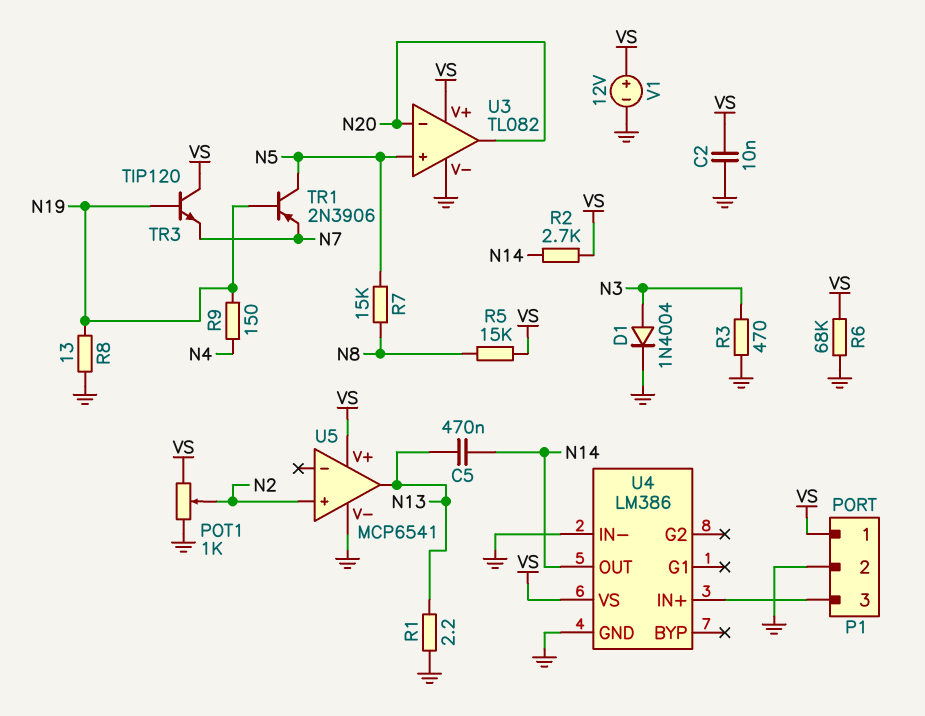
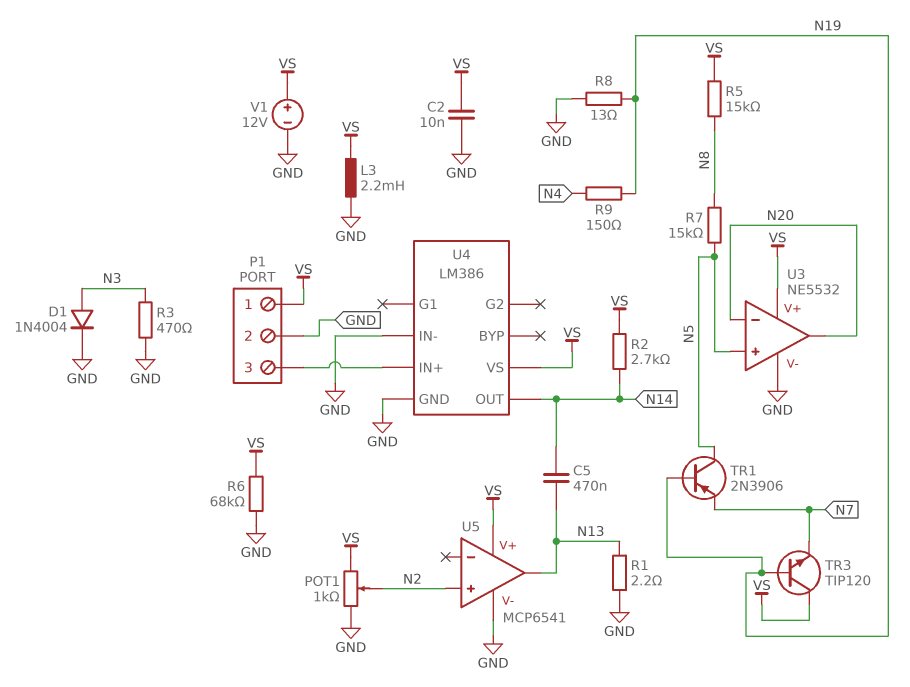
L3: none -> 2.2mH (GND, VS)
U3: TL082 -> NE5532

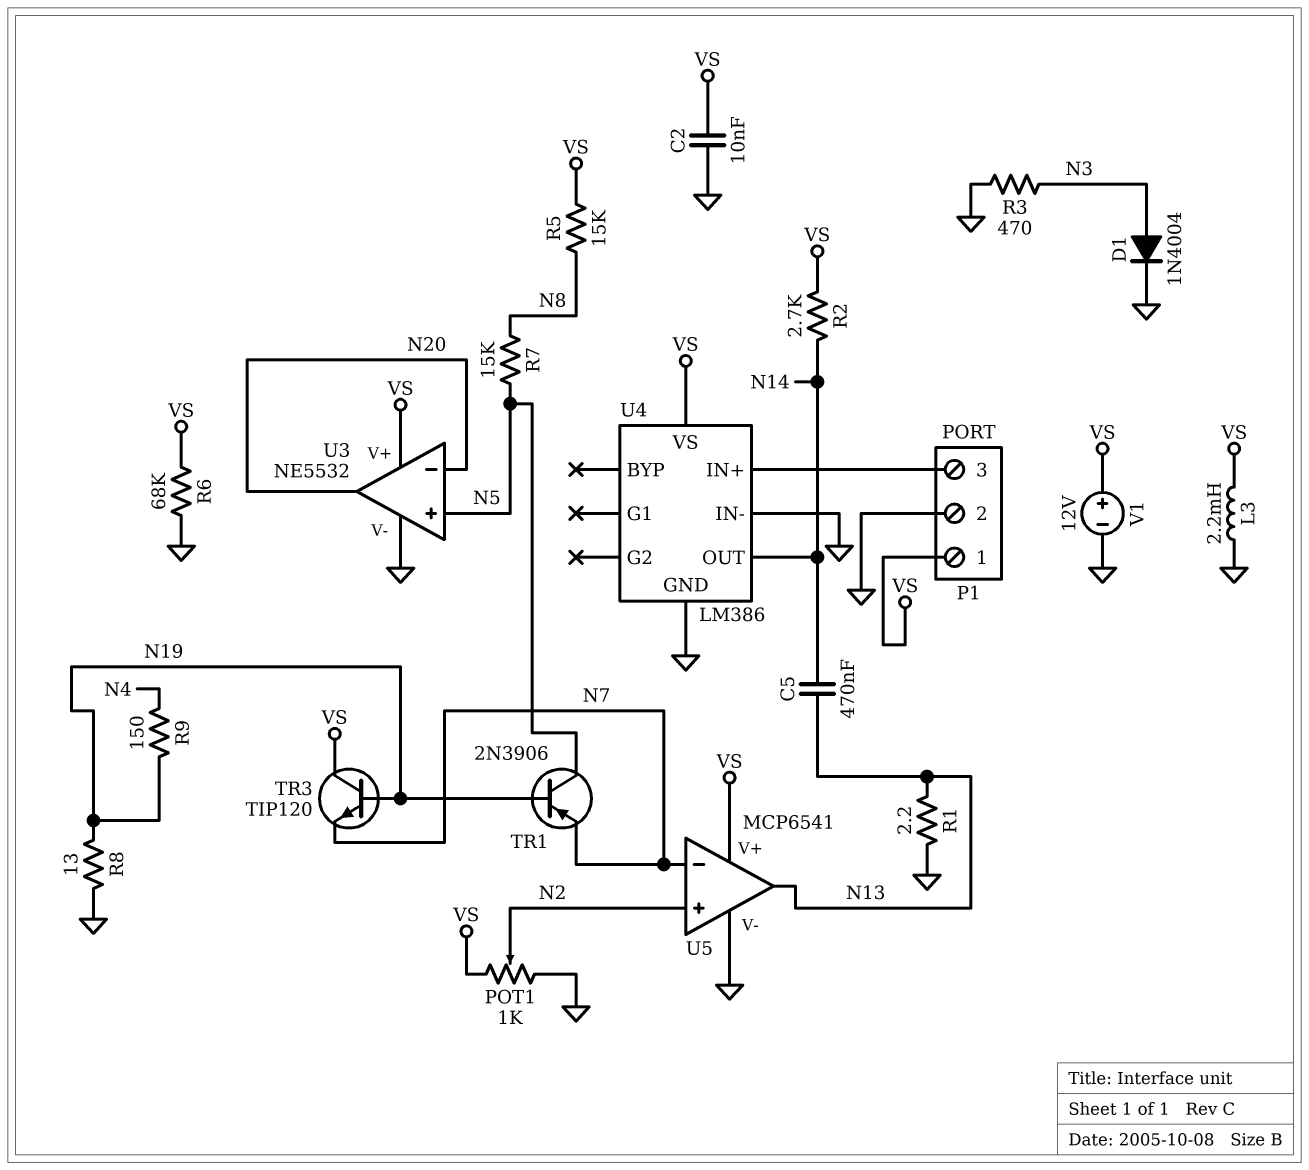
U5 pin in-: none -> N7

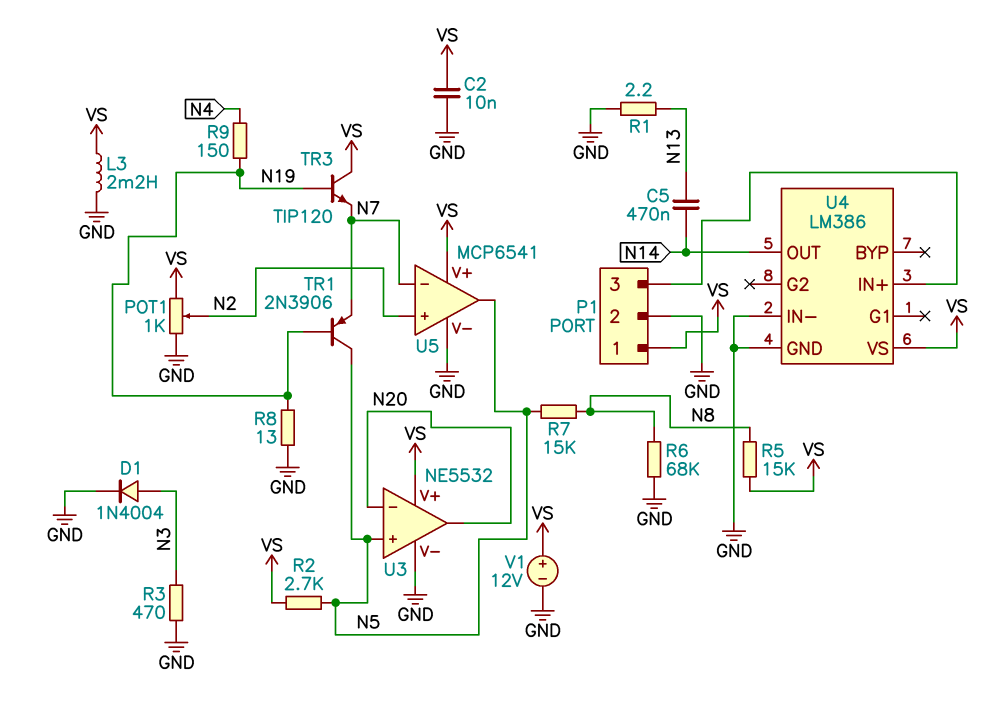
R2: 2.7k (N14, VS) -> 2.7k (N5, VS)
R6: 68k (GND, VS) -> 68k (GND, N8)
U5 pin out: N13 -> N5

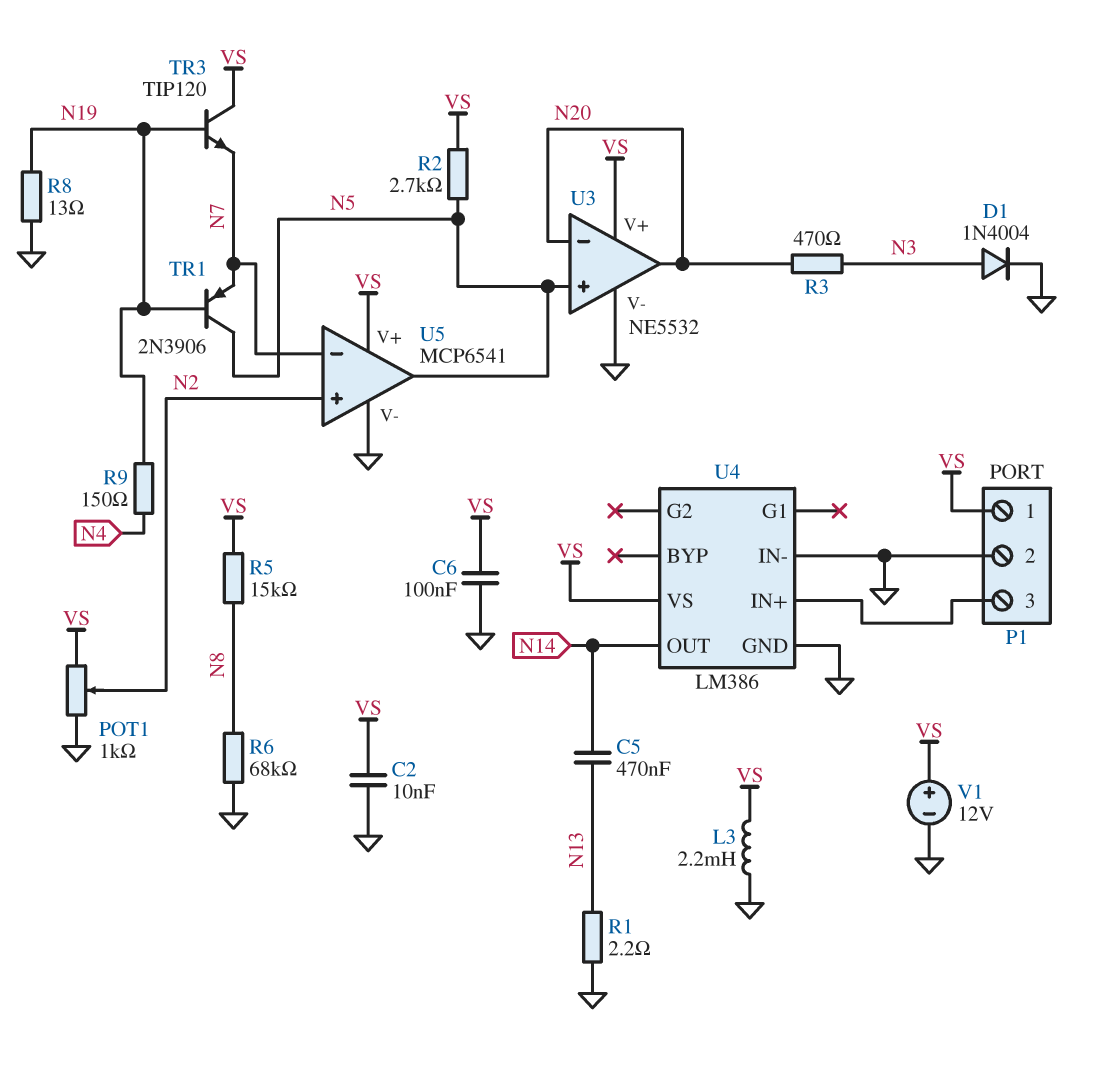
C6: none -> 100nF (GND, VS)
R3: 470 (GND, N3) -> 470 (N3, N20)
R7: 15k (N5, N8) -> none

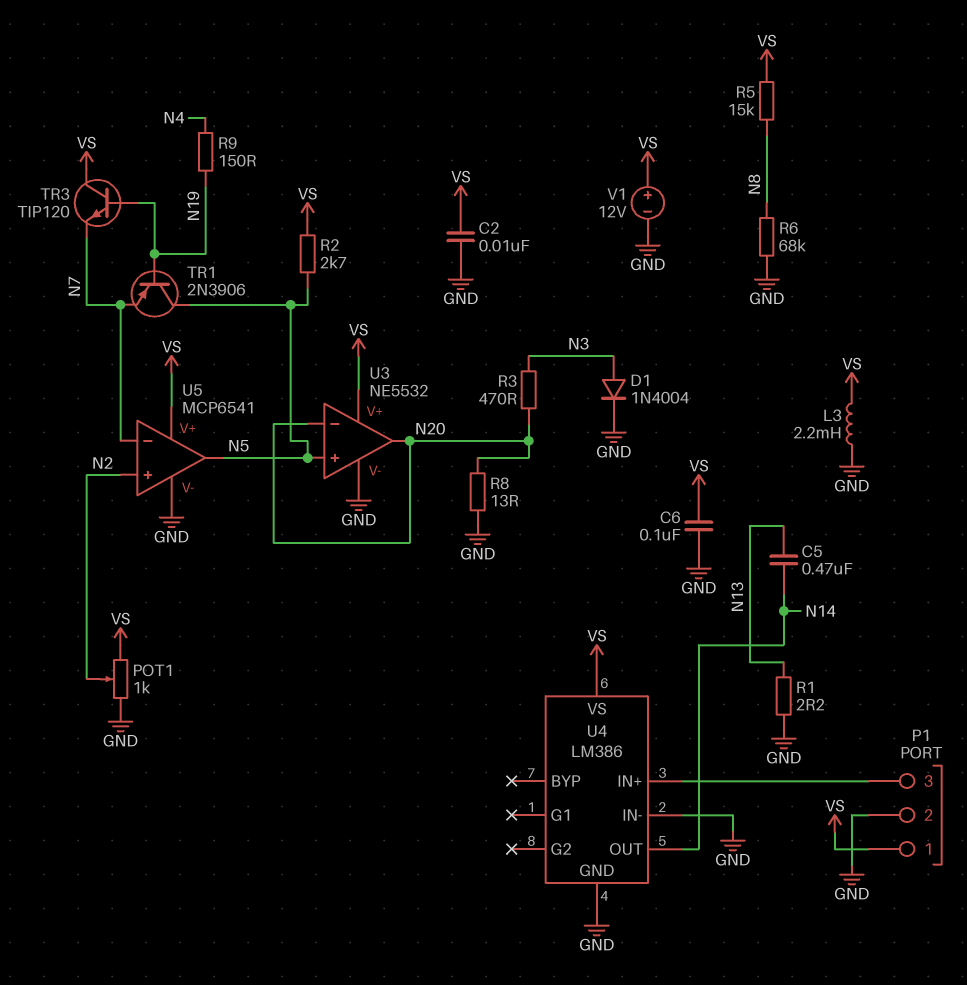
R8: 13 (GND, N19) -> 13 (GND, N20)

